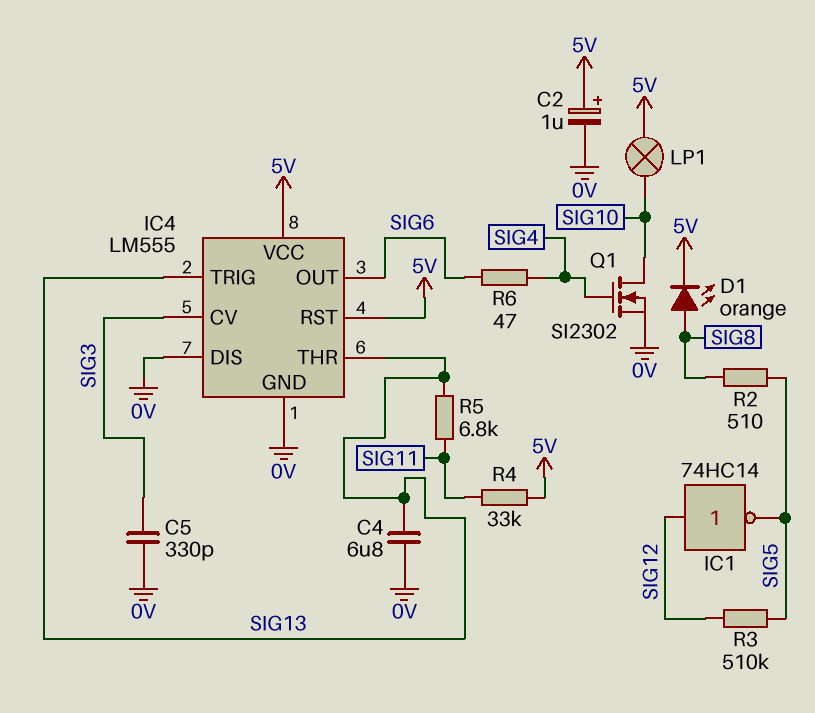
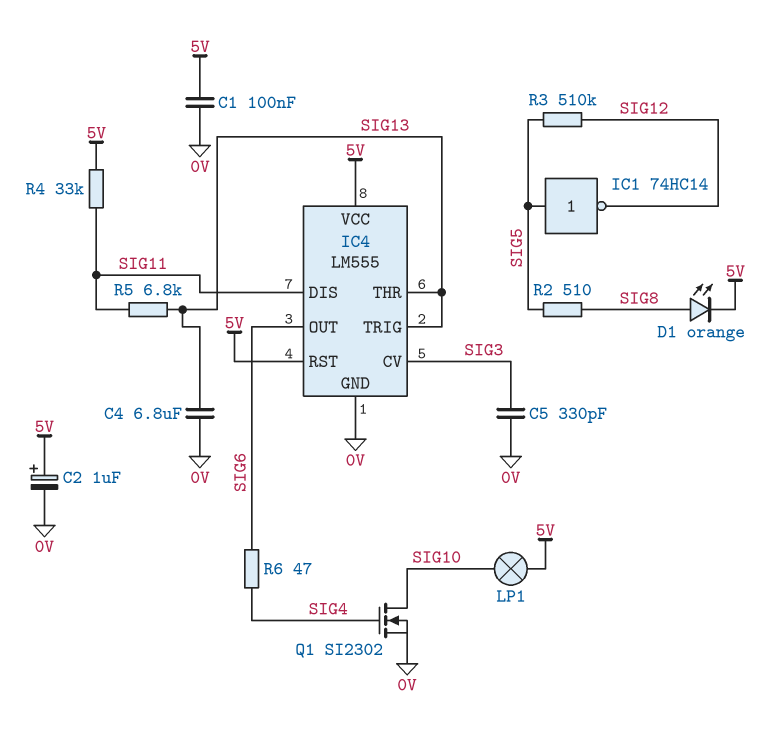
C1: none -> 100nF (0V, 5V)
IC1: NOT 74HC14 (in SIG12, out SIG5) -> NOT 74HC14 (in SIG5, out SIG12)
IC4 pin DIS: 0V -> SIG11

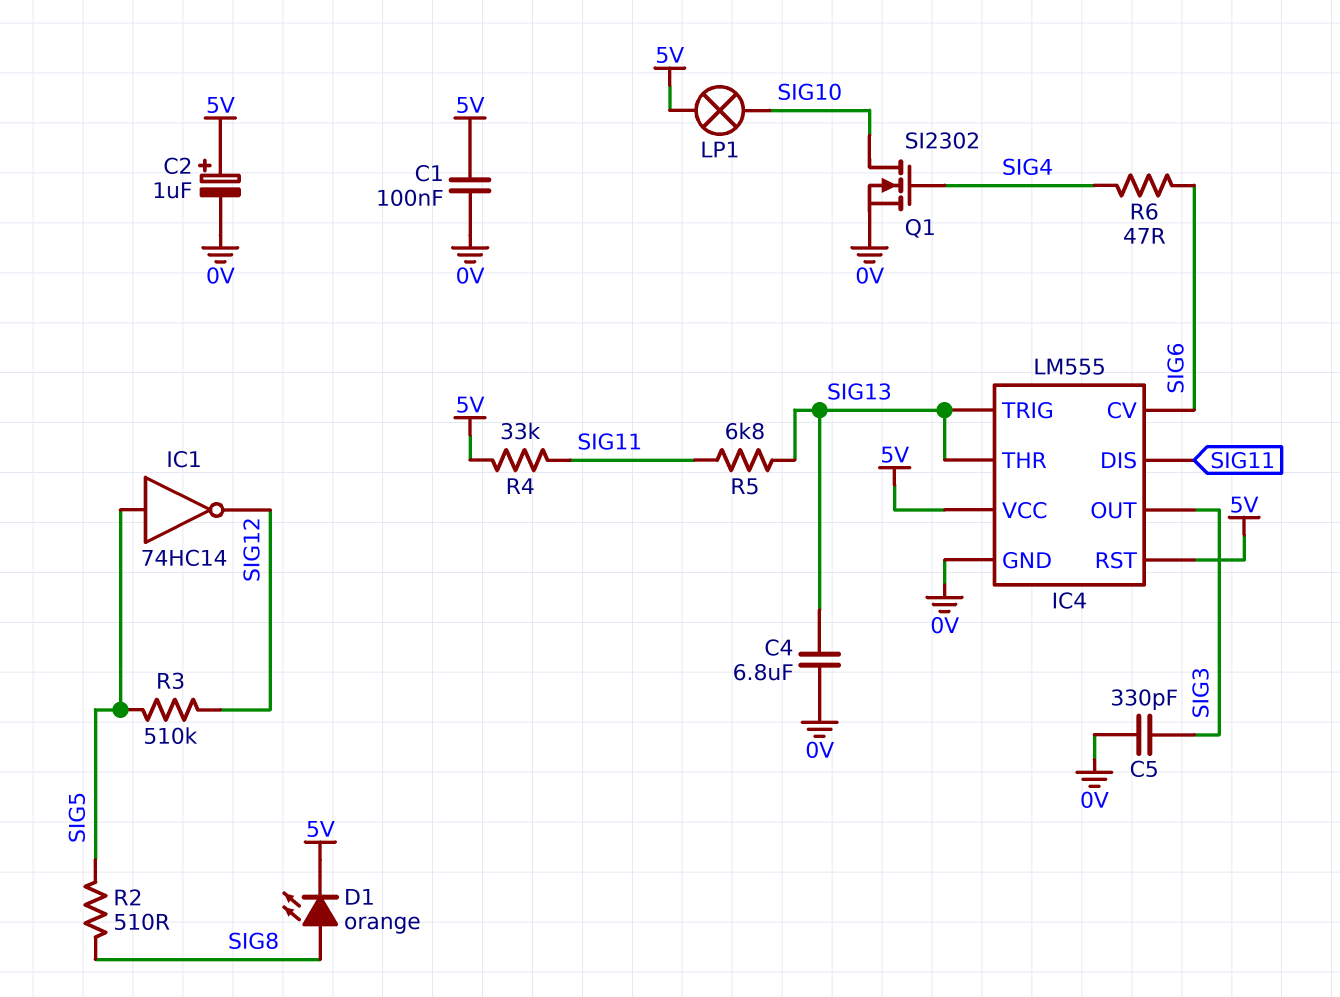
IC4 pin CV: SIG3 -> SIG6
IC4 pin OUT: SIG6 -> SIG3

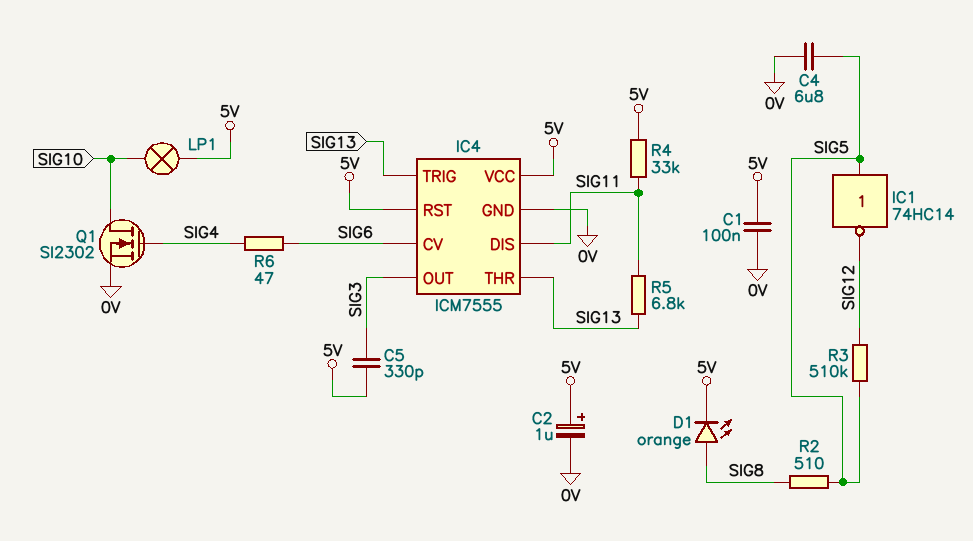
C4: 6.8uF (0V, SIG13) -> 6.8uF (0V, SIG5)
C5: 330pF (0V, SIG3) -> 330pF (5V, SIG3)
IC4: LM555 -> ICM7555

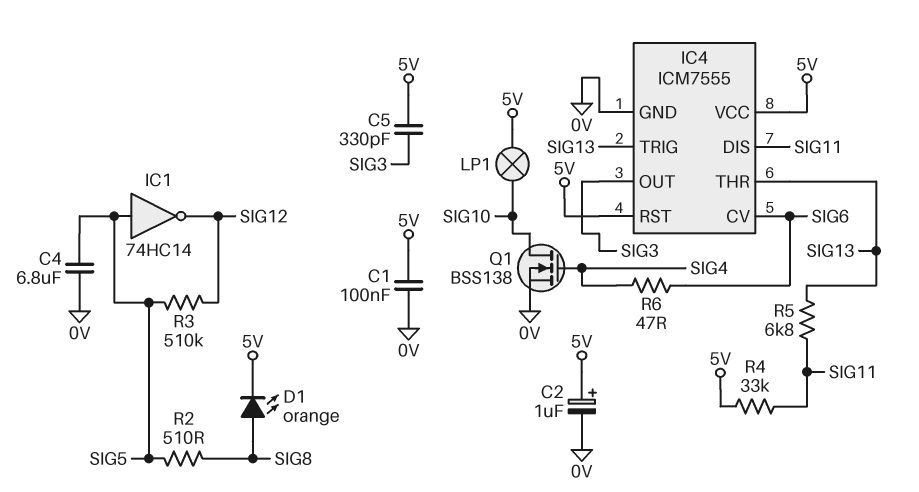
Q1: NMOS SI2302 (G SIG4, D SIG10, S 0V) -> NMOS BSS138 (G SIG4, D SIG10, S 0V)

